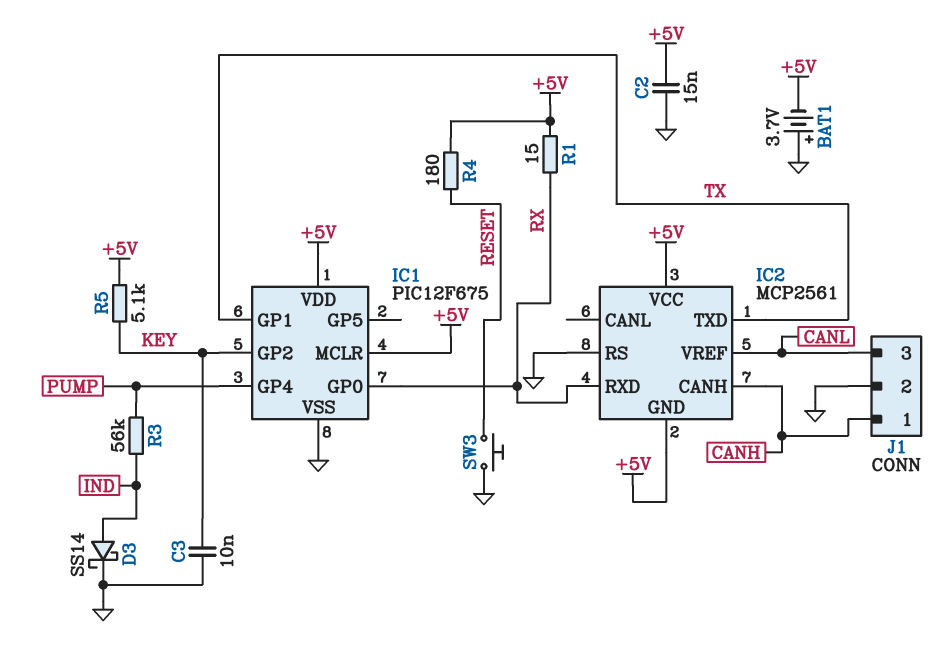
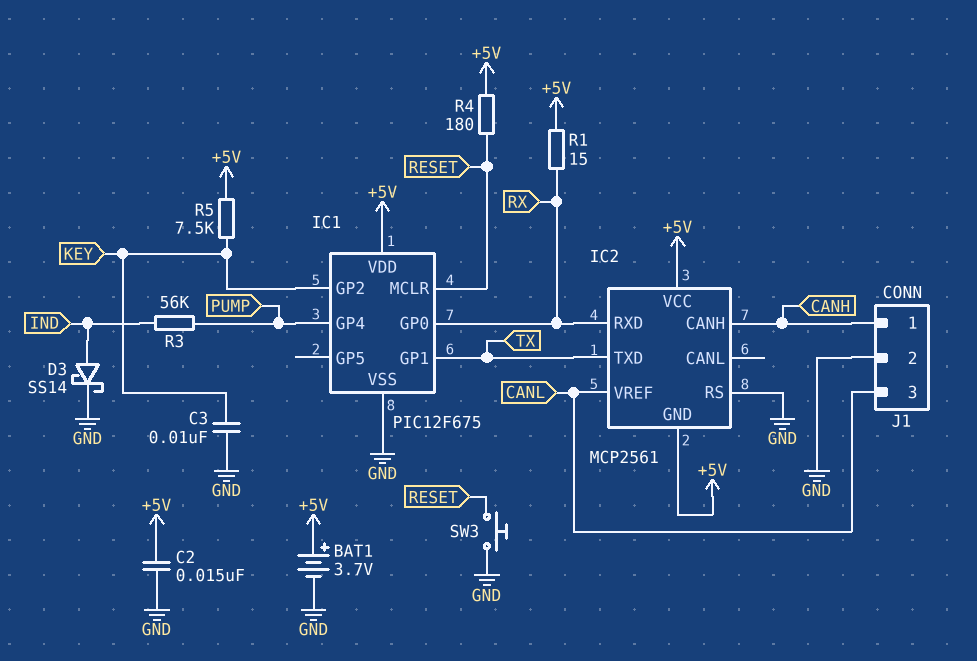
BAT1: 3.7V (plus GND, minus +5V) -> 3.7V (plus +5V, minus GND)
IC1 pin MCLR: +5V -> RESET
R5: 5.1k (+5V, KEY) -> 7.5k (+5V, KEY)

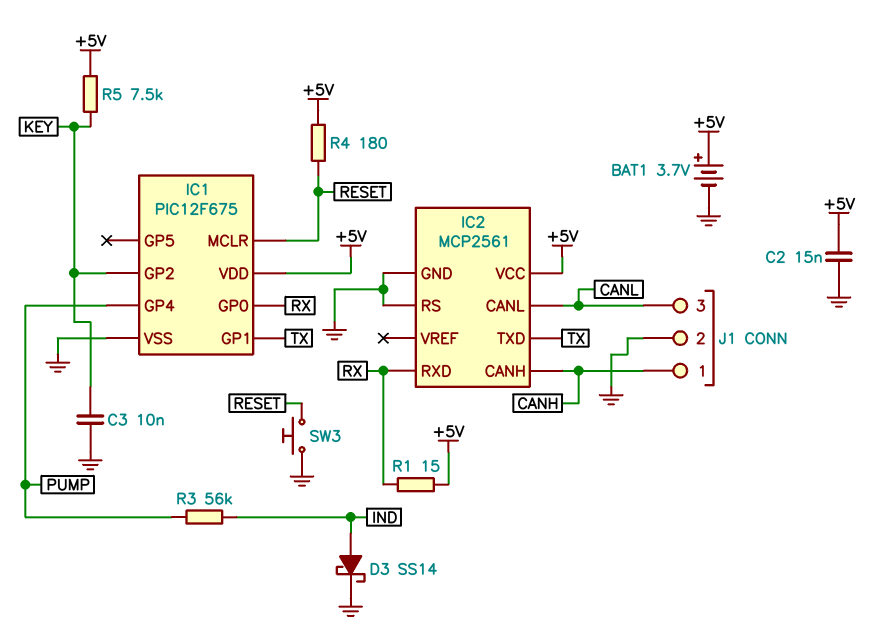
IC2 pin CANL: none -> CANL
IC2 pin GND: +5V -> GND
IC2 pin VREF: CANL -> none

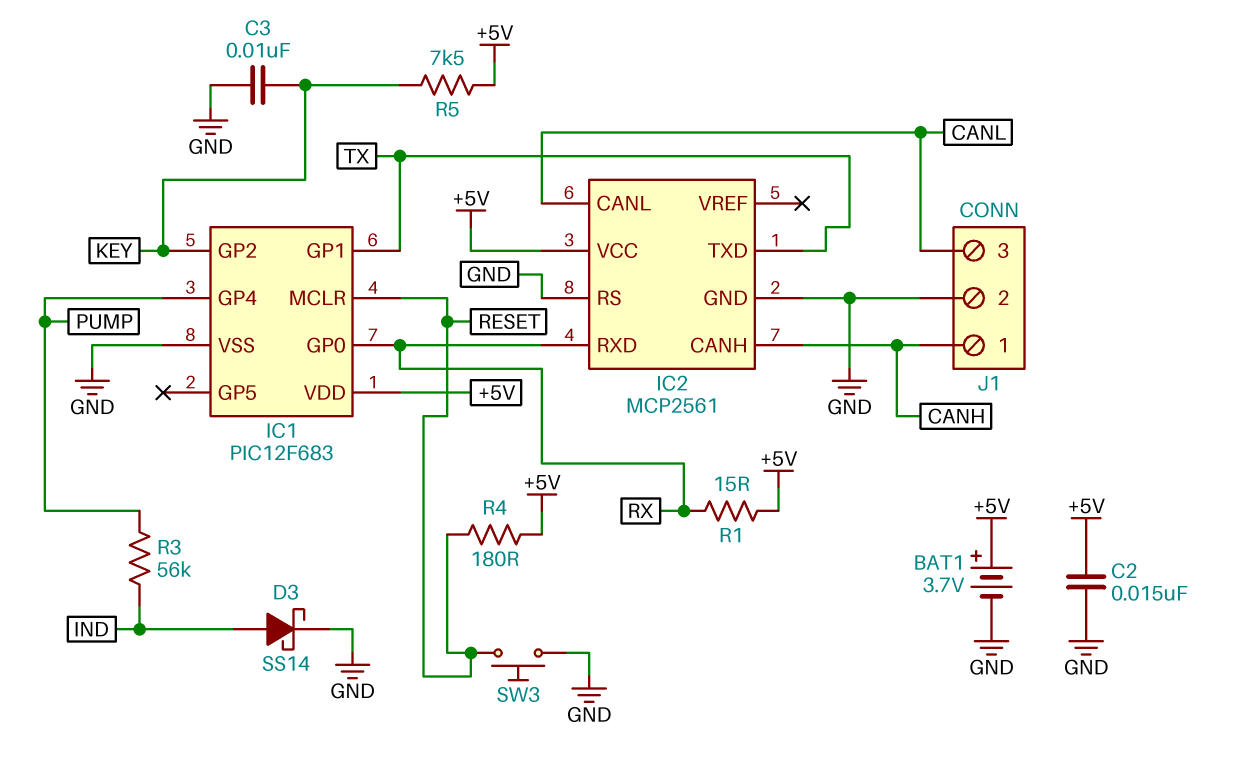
IC1: PIC12F675 -> PIC12F683

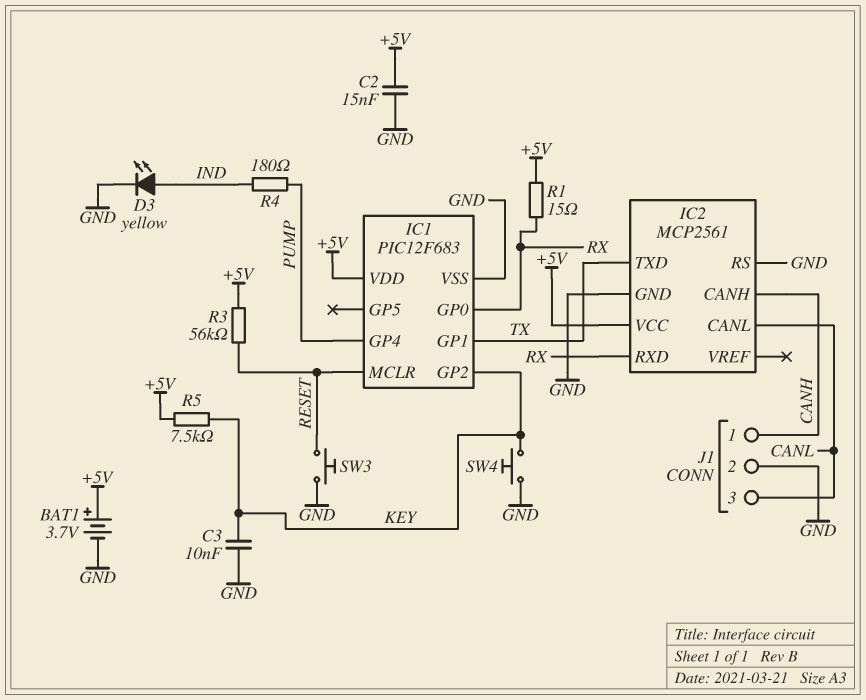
D3: schottky SS14 (A IND, K GND) -> LED yellow (A IND, K GND)
R3: 56k (IND, PUMP) -> 56k (+5V, RESET)
R4: 180 (+5V, RESET) -> 180 (IND, PUMP)
SW4: none -> button (GND, KEY)

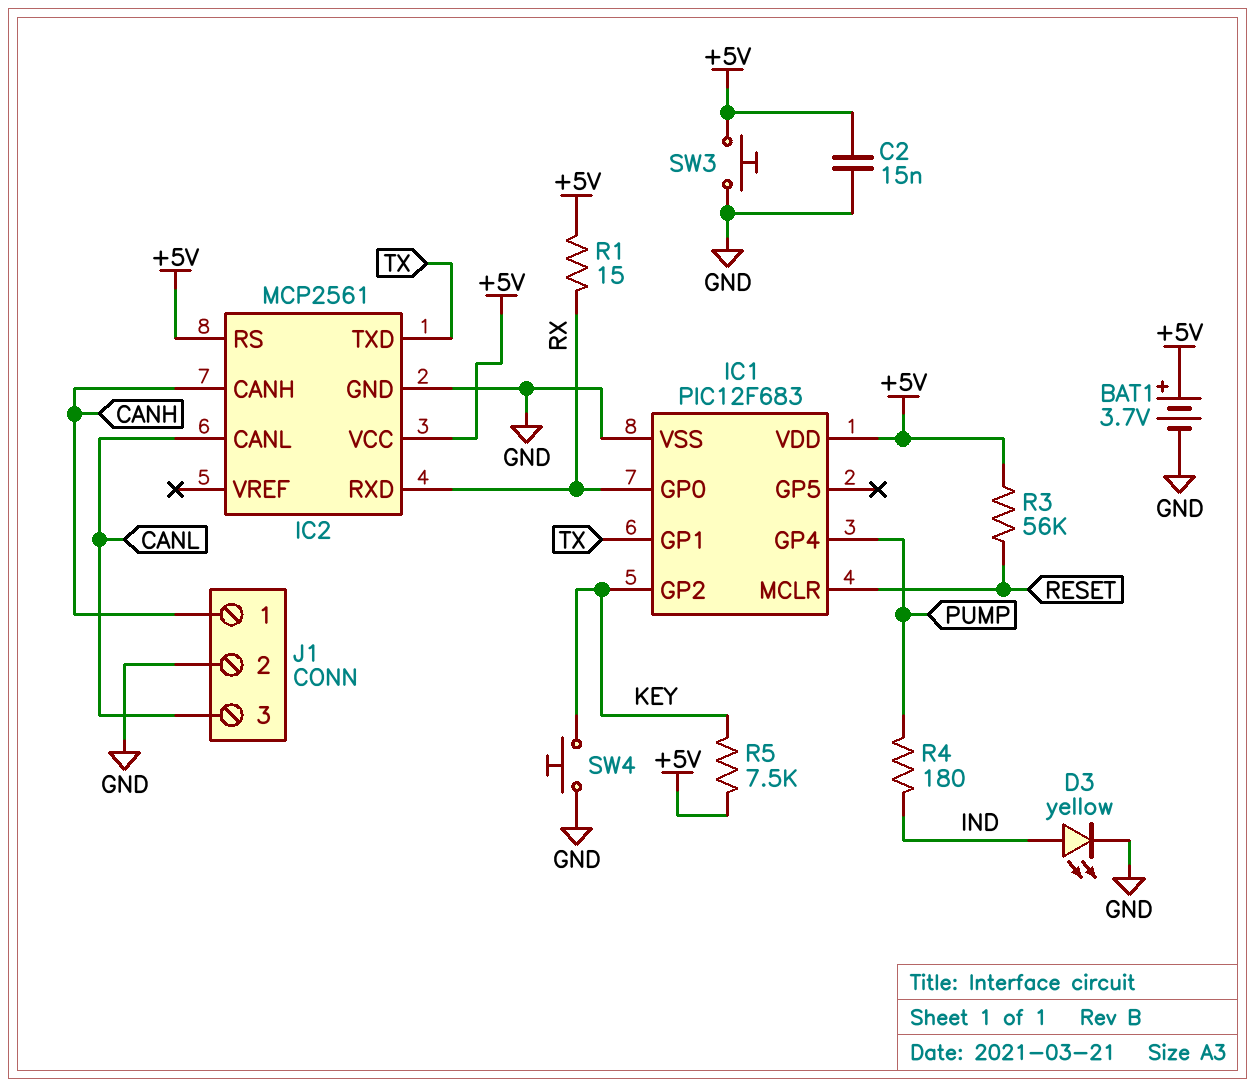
C3: 10nF (GND, KEY) -> none
IC2 pin RS: GND -> +5V
SW3: button (GND, RESET) -> button (+5V, GND)

